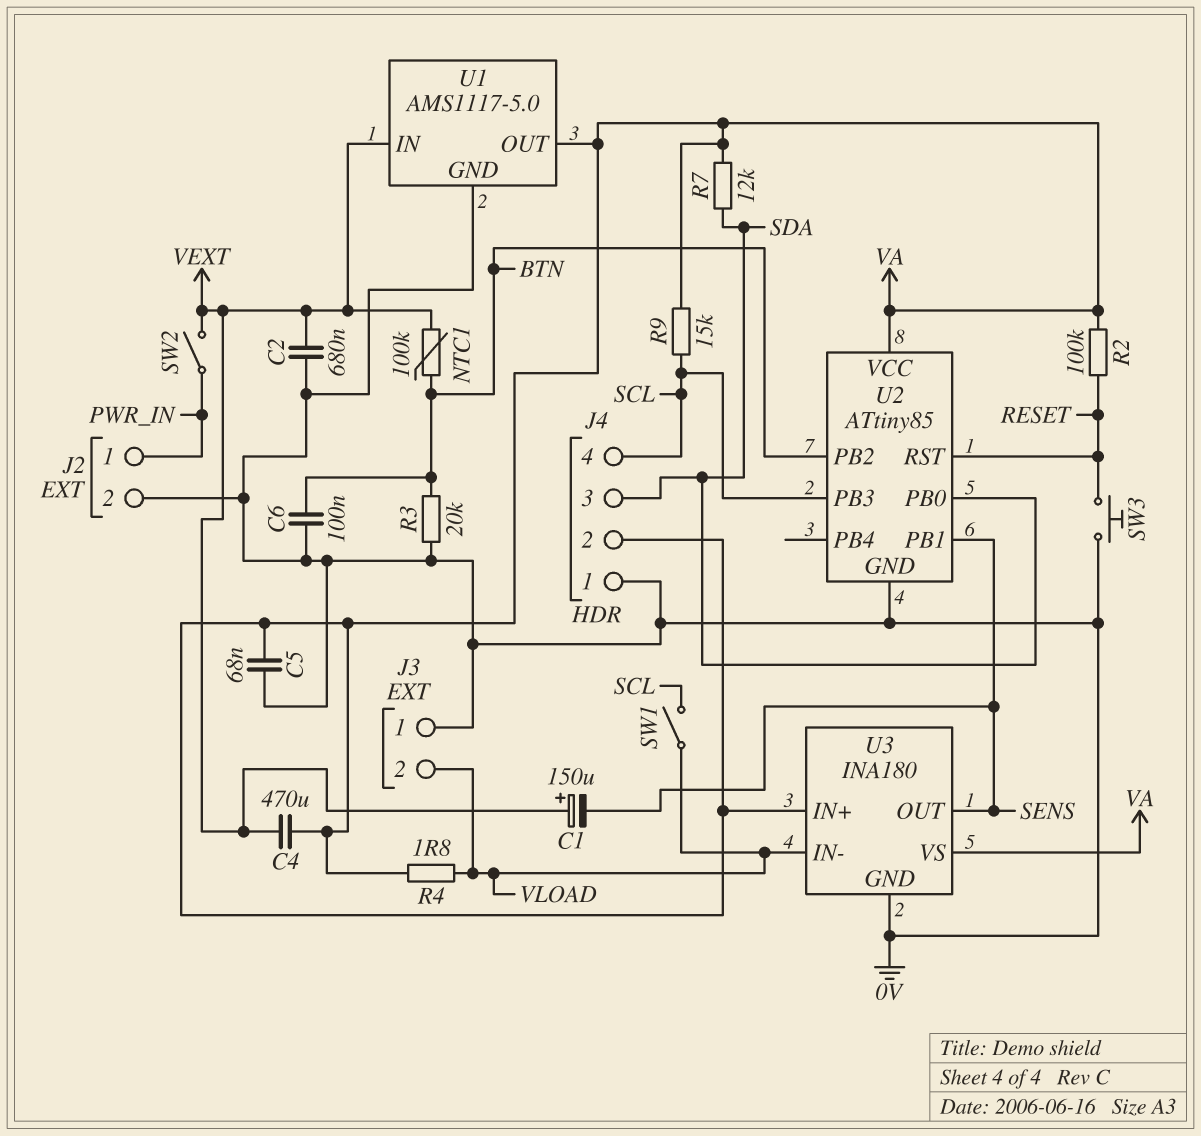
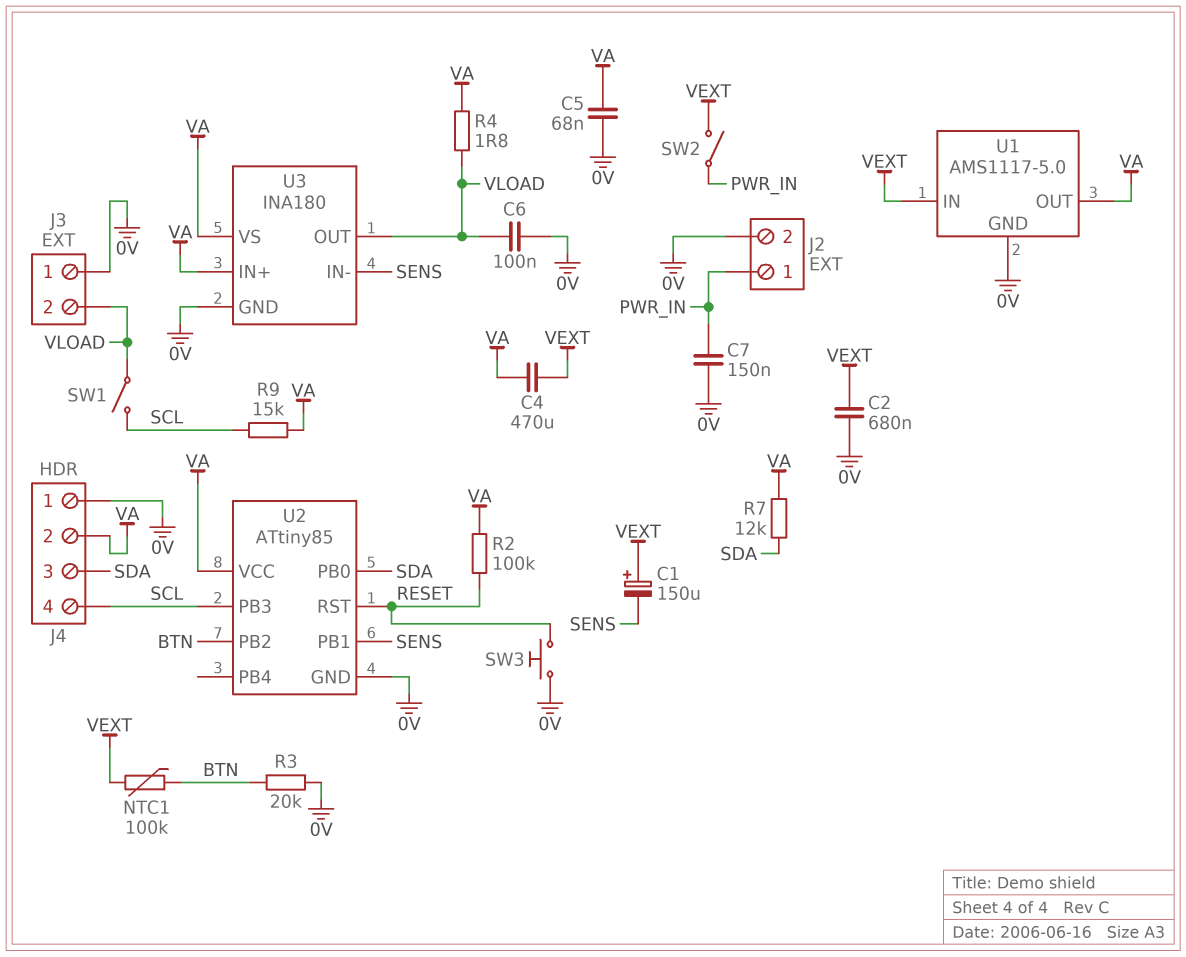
C6: 100nF (0V, BTN) -> 100nF (0V, VLOAD)
C7: none -> 150nF (0V, PWR_IN)
U3 pin IN-: VLOAD -> SENS
U3 pin OUT: SENS -> VLOAD

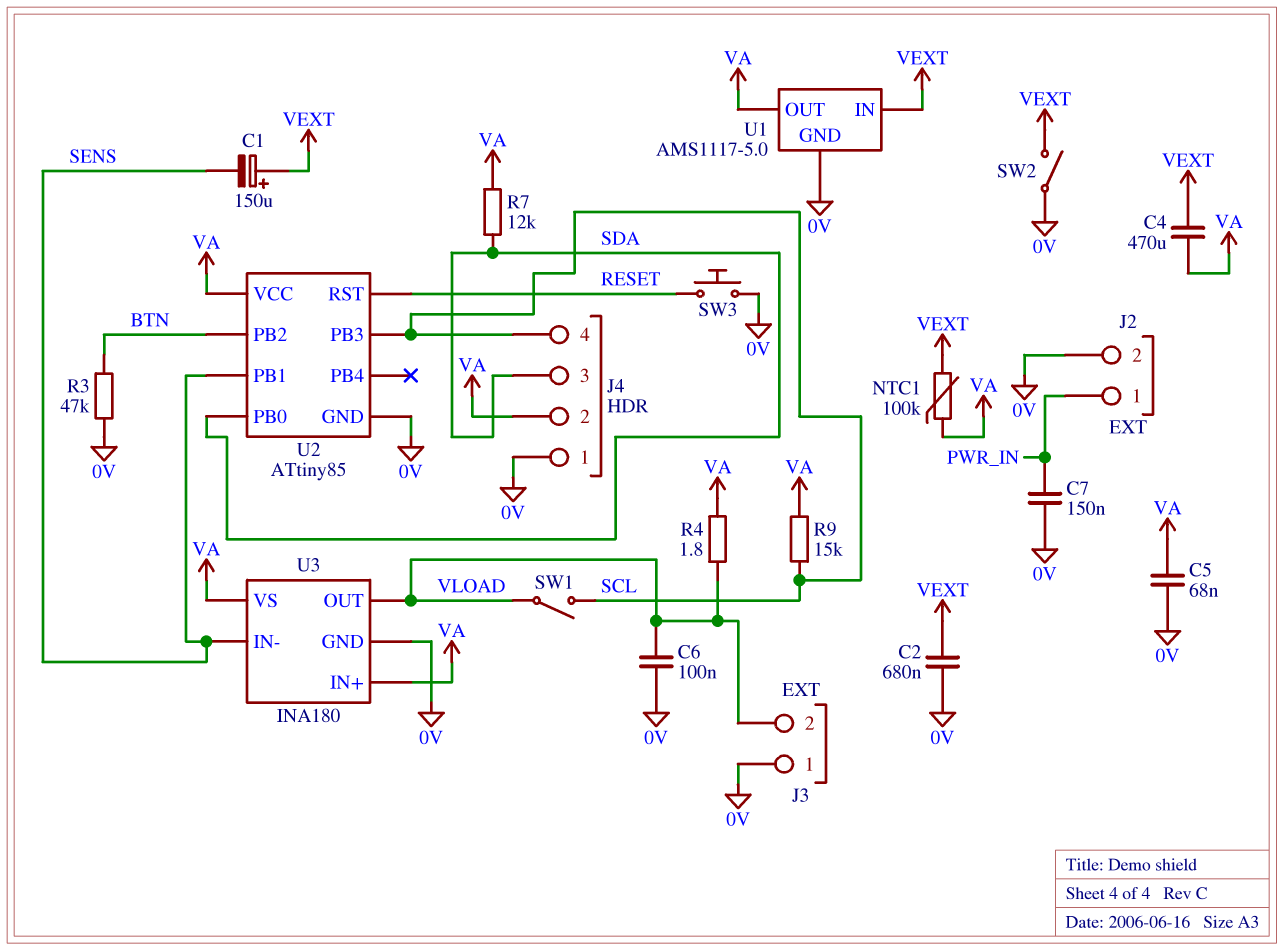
NTC1: 100k (BTN, VEXT) -> 100k (VA, VEXT)
R2: 100k (RESET, VA) -> none
R3: 20k (0V, BTN) -> 47k (0V, BTN)
SW2: switch (PWR_IN, VEXT) -> switch (0V, VEXT)

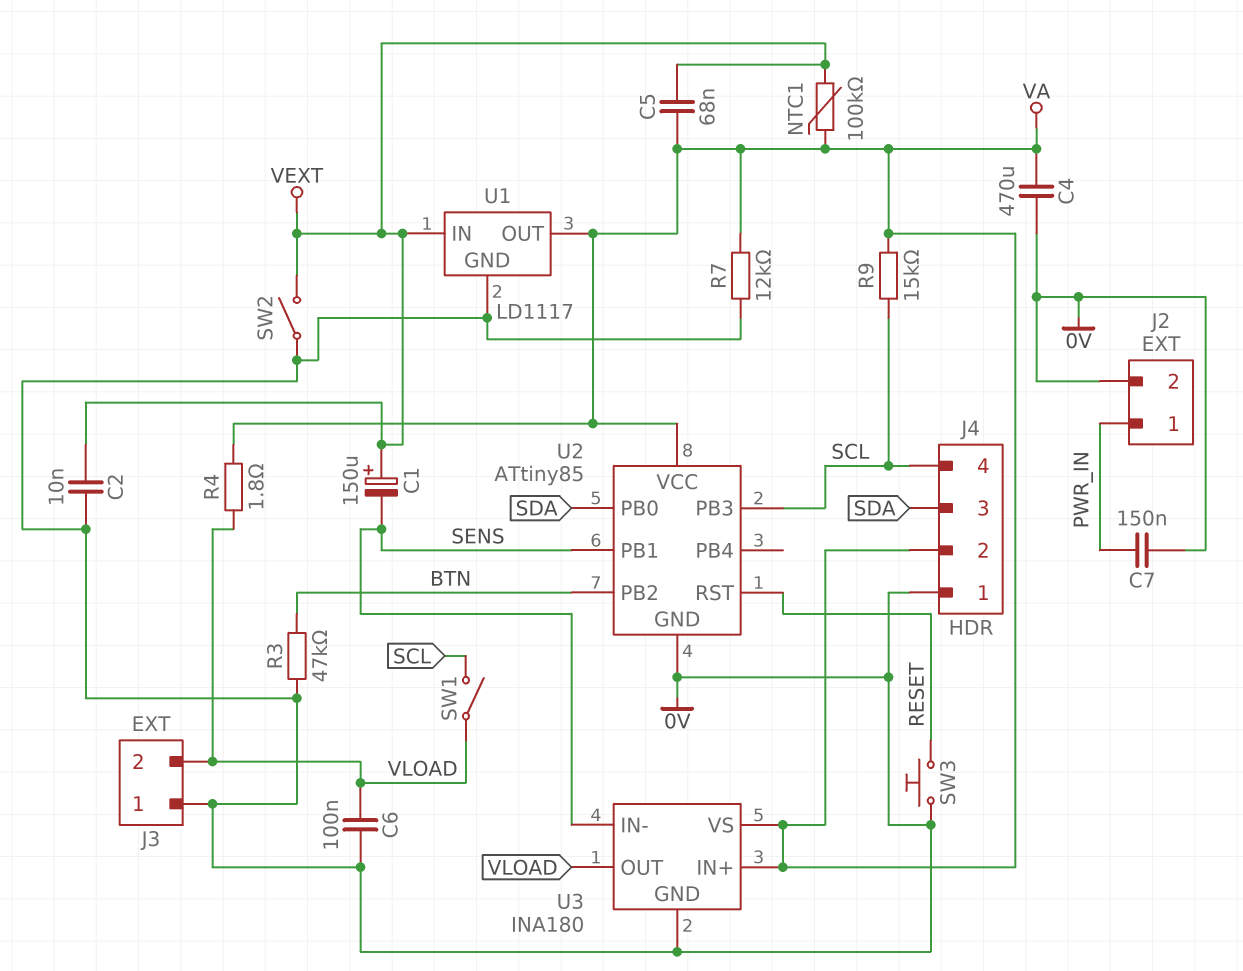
C2: 680nF (0V, VEXT) -> 10nF (0V, VEXT)
C4: 470uF (VA, VEXT) -> 470uF (0V, VA)
C5: 68nF (0V, VA) -> 68nF (VA, VEXT)
R7: 12k (SDA, VA) -> 12k (0V, VA)
U1: AMS1117-5.0 -> LD1117

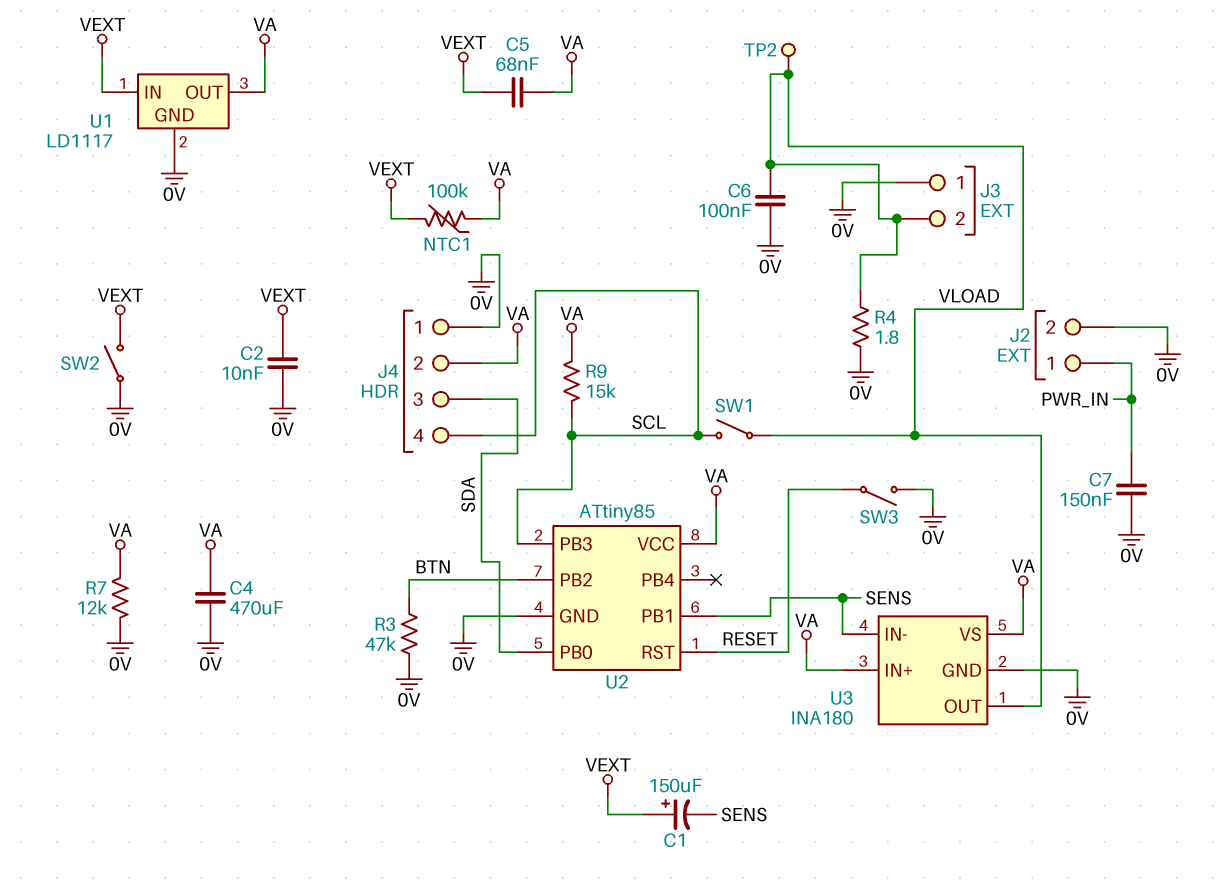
R4: 1.8 (VA, VLOAD) -> 1.8 (0V, VLOAD)
SW3: button (0V, RESET) -> switch (0V, RESET)
TP2: none -> test point (VLOAD)

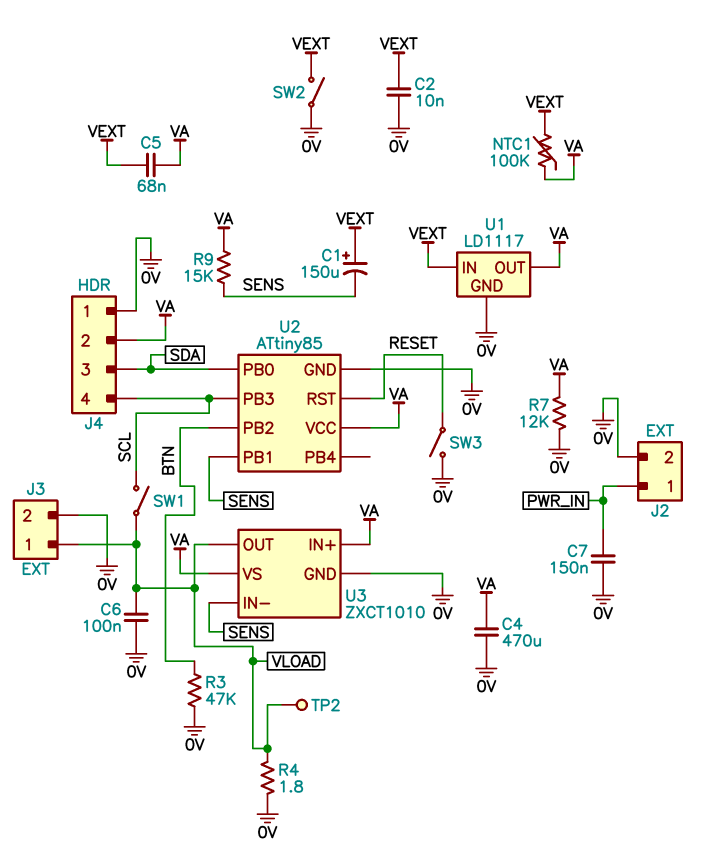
J3 pin 1: 0V -> VLOAD
J3 pin 2: VLOAD -> 0V
R9: 15k (SCL, VA) -> 15k (SENS, VA)
U3: INA180 -> ZXCT1010

